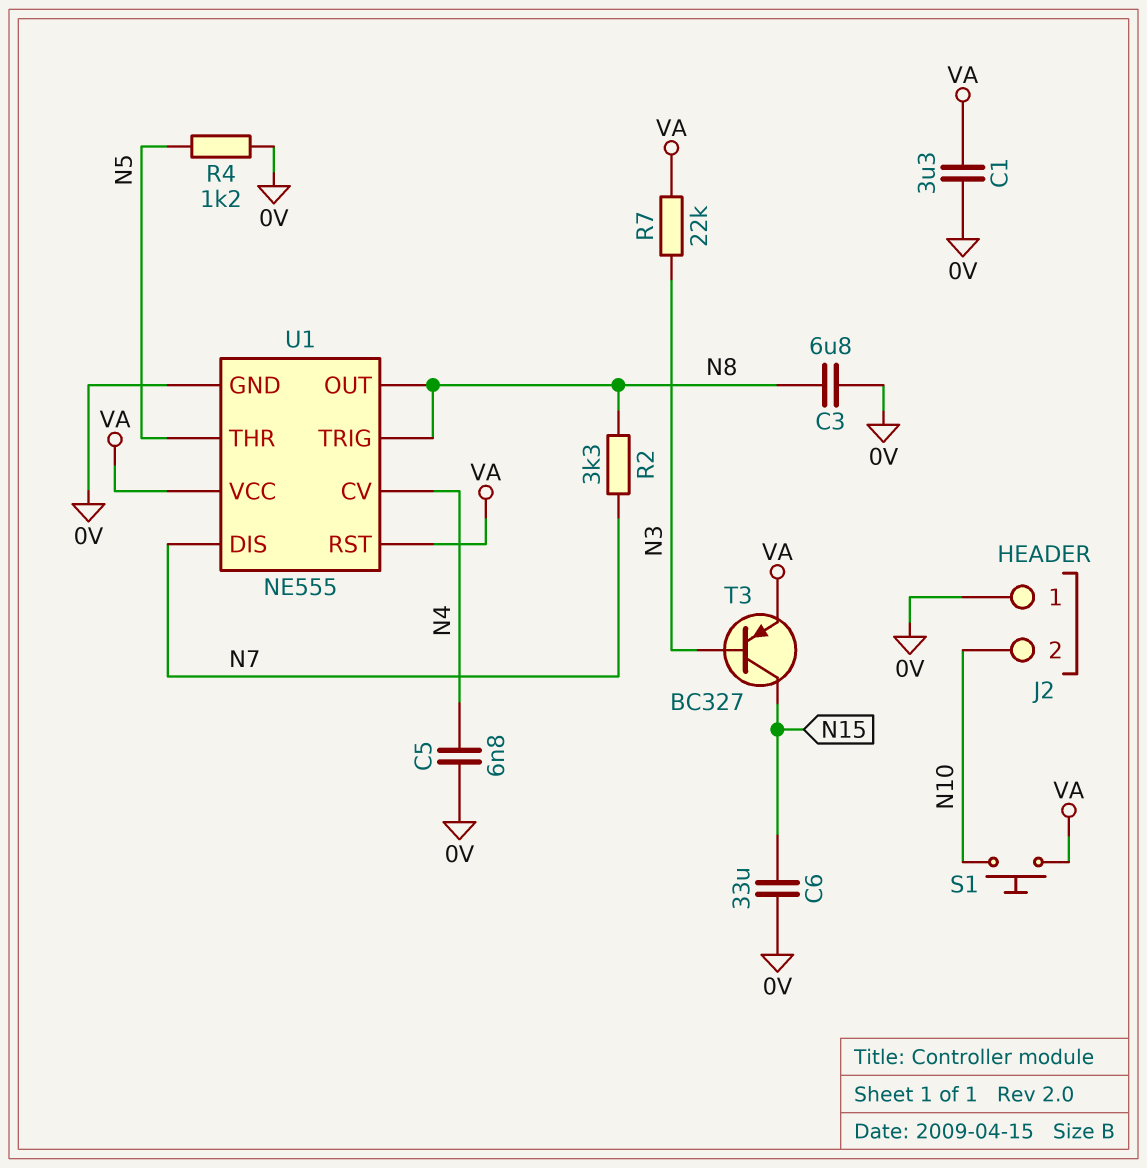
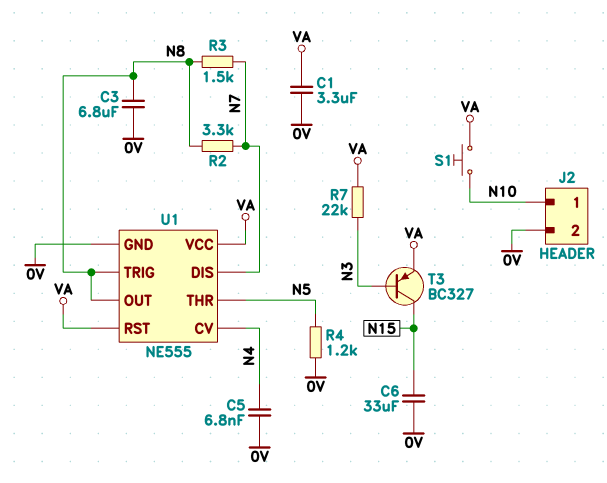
J2 pin 1: 0V -> N10
J2 pin 2: N10 -> 0V
R3: none -> 1.5k (N7, N8)

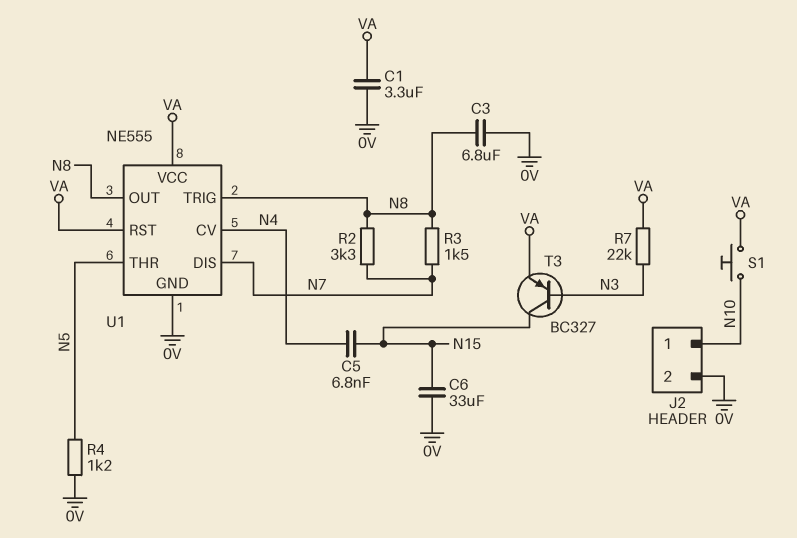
C5: 6.8nF (0V, N4) -> 6.8nF (N4, N15)

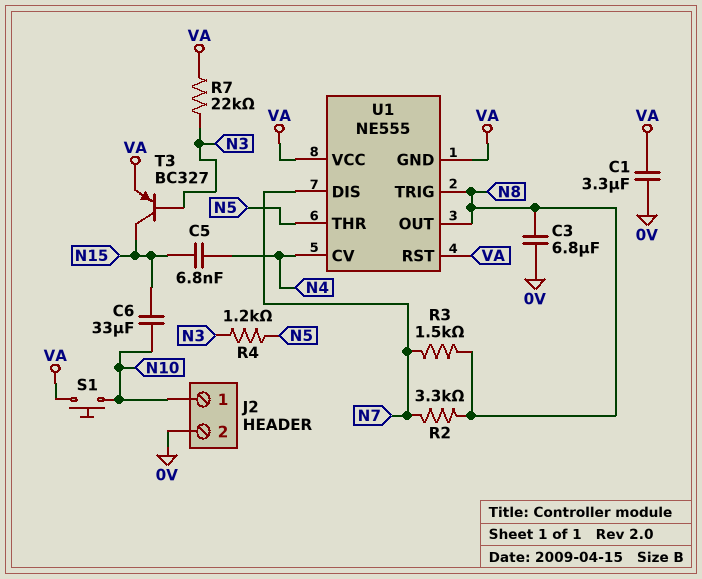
C6: 33uF (0V, N15) -> 33uF (N10, N15)
R4: 1.2k (0V, N5) -> 1.2k (N3, N5)
U1 pin GND: 0V -> VA

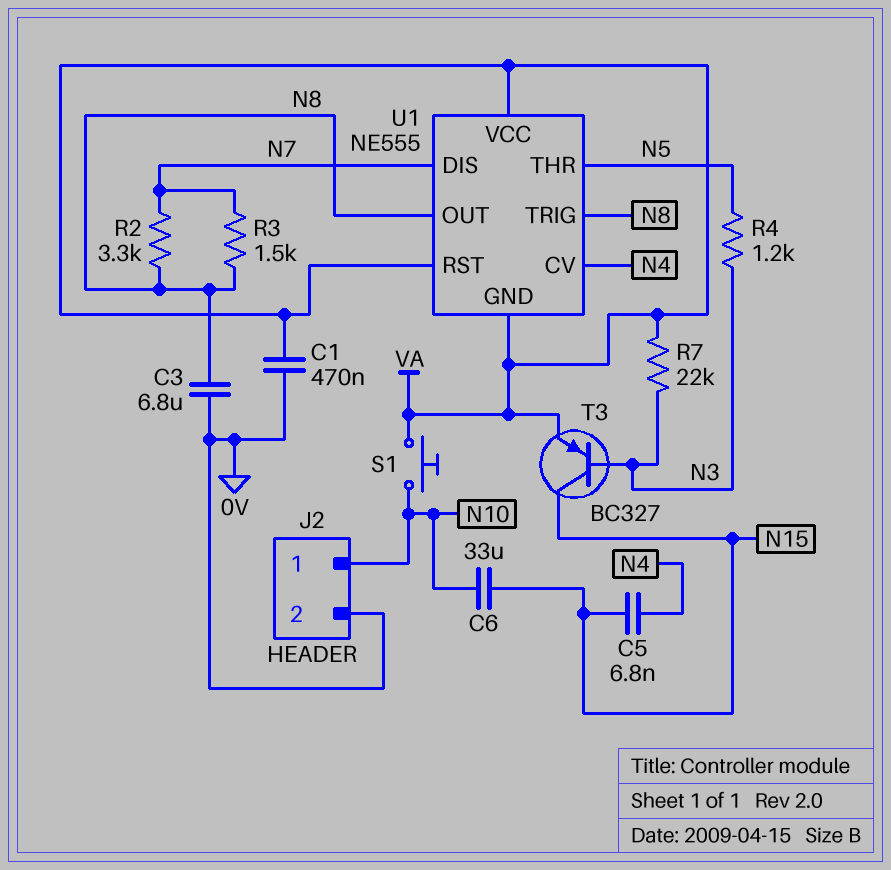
C1: 3.3uF (0V, VA) -> 470nF (0V, VA)

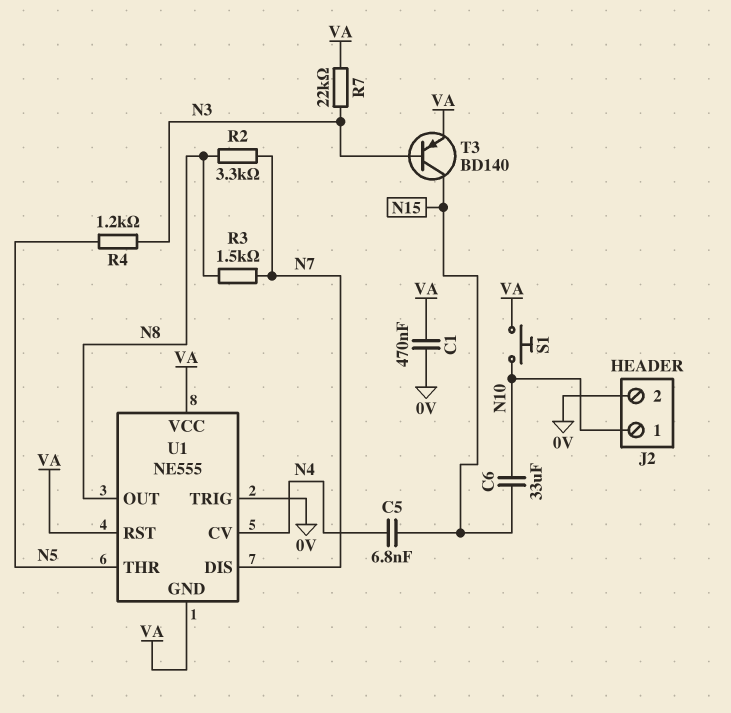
C3: 6.8uF (0V, N8) -> none
T3: PNP BC327 (B N3, C N15, E VA) -> PNP BD140 (B N3, C N15, E VA)
U1 pin TRIG: N8 -> 0V

